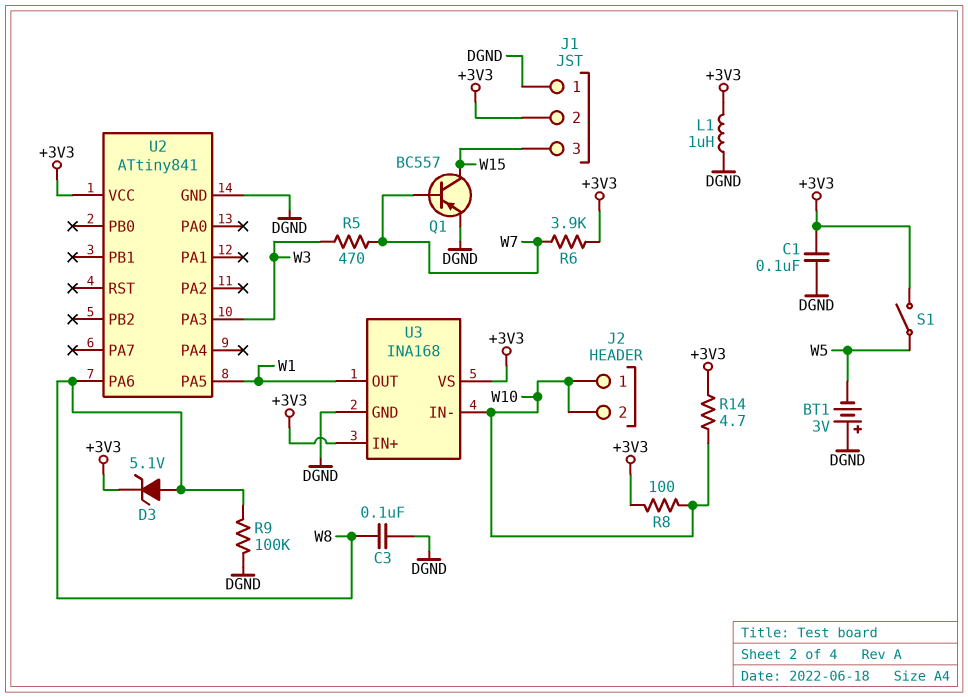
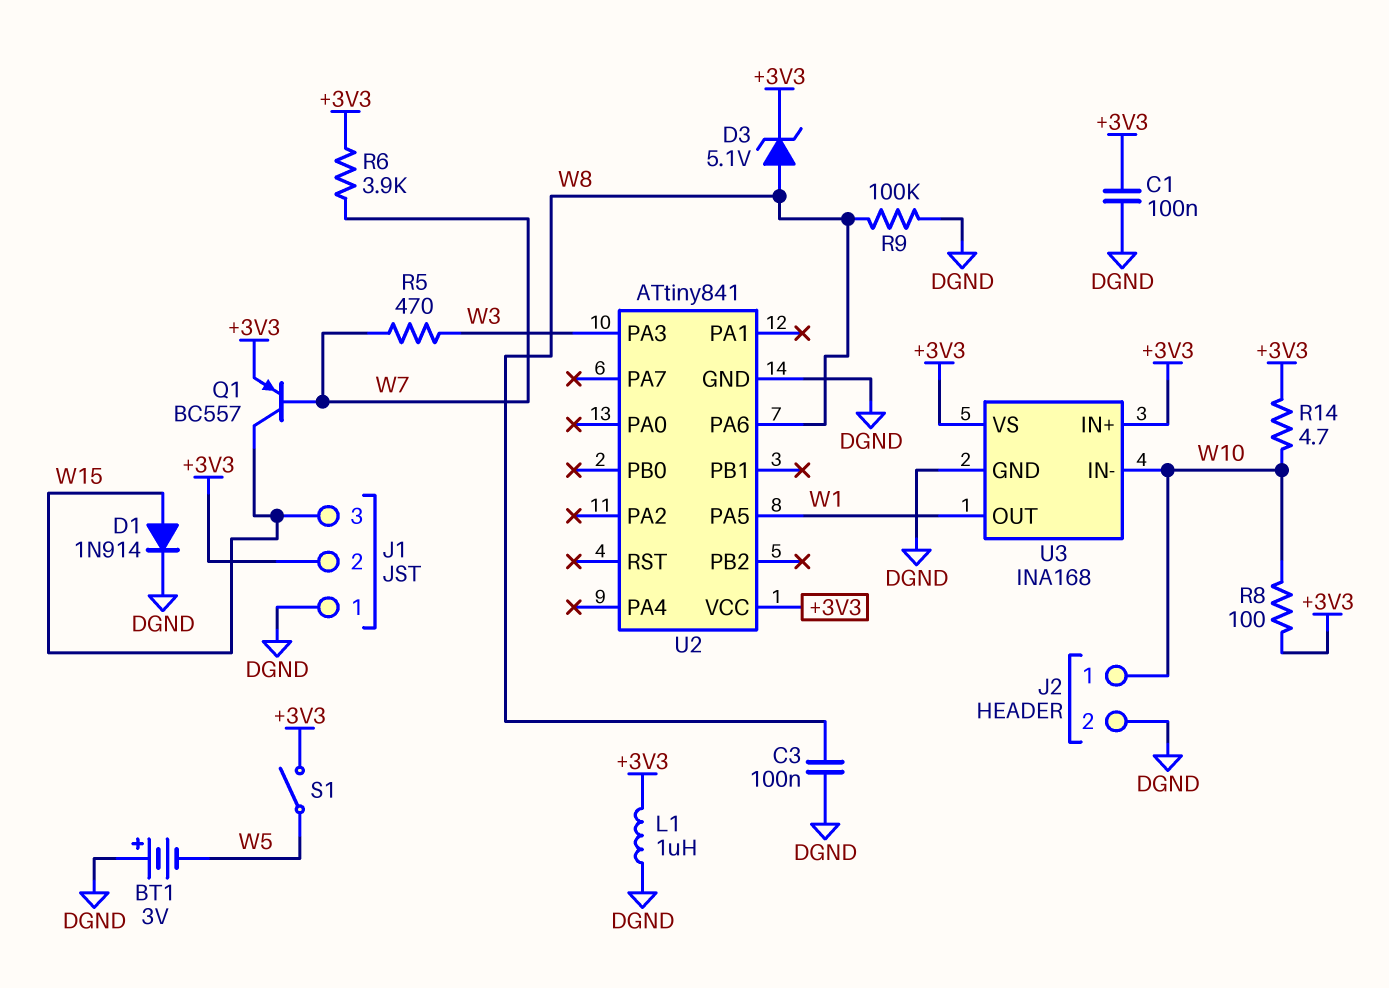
D1: none -> diode 1N914 (A W15, K DGND)
J2 pin 2: W10 -> DGND
Q1: PNP BC557 (B W7, C W15, E DGND) -> PNP BC557 (B W7, C W15, E +3V3)

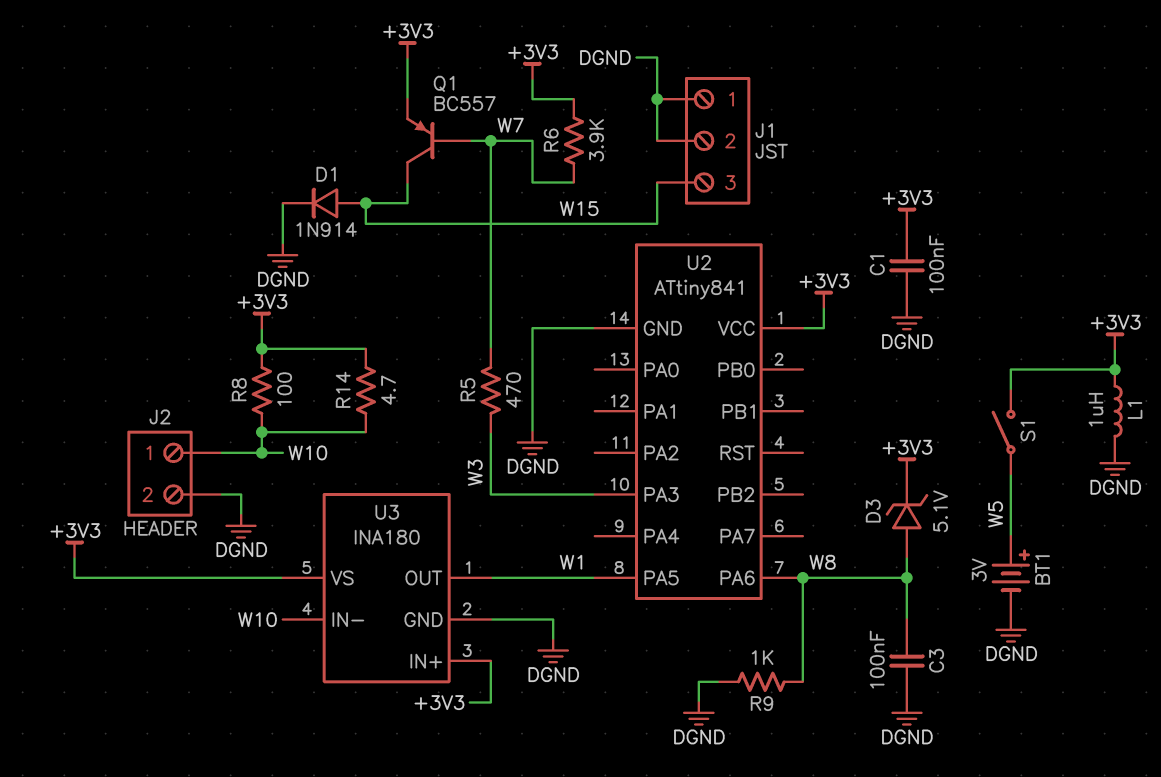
BT1: 3V (plus DGND, minus W5) -> 3V (plus W5, minus DGND)
J1 pin 2: +3V3 -> DGND
R9: 100k (DGND, W8) -> 1k (DGND, W8)
U3: INA168 -> INA180

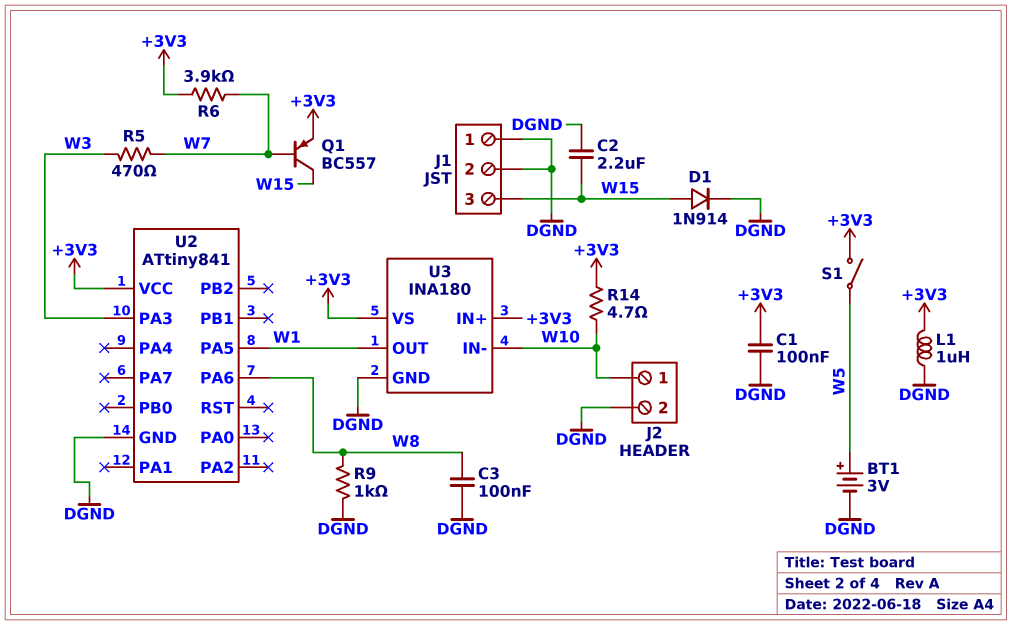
C2: none -> 2.2uF (DGND, W15)
D3: zener 5.1V (A W8, K +3V3) -> none
R8: 100 (+3V3, W10) -> none

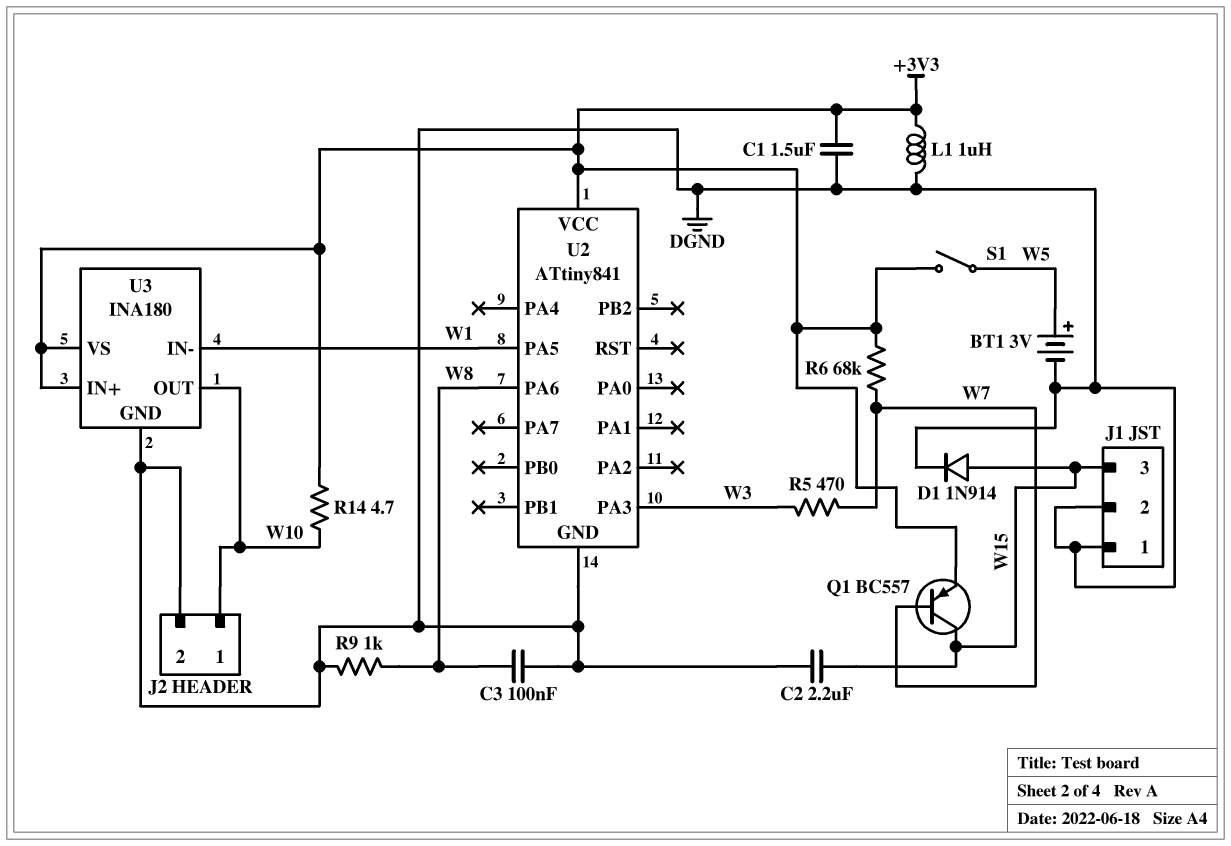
C1: 100nF (+3V3, DGND) -> 1.5uF (+3V3, DGND)
R6: 3.9k (+3V3, W7) -> 68k (+3V3, W7)
U3 pin IN-: W10 -> W1
U3 pin OUT: W1 -> W10

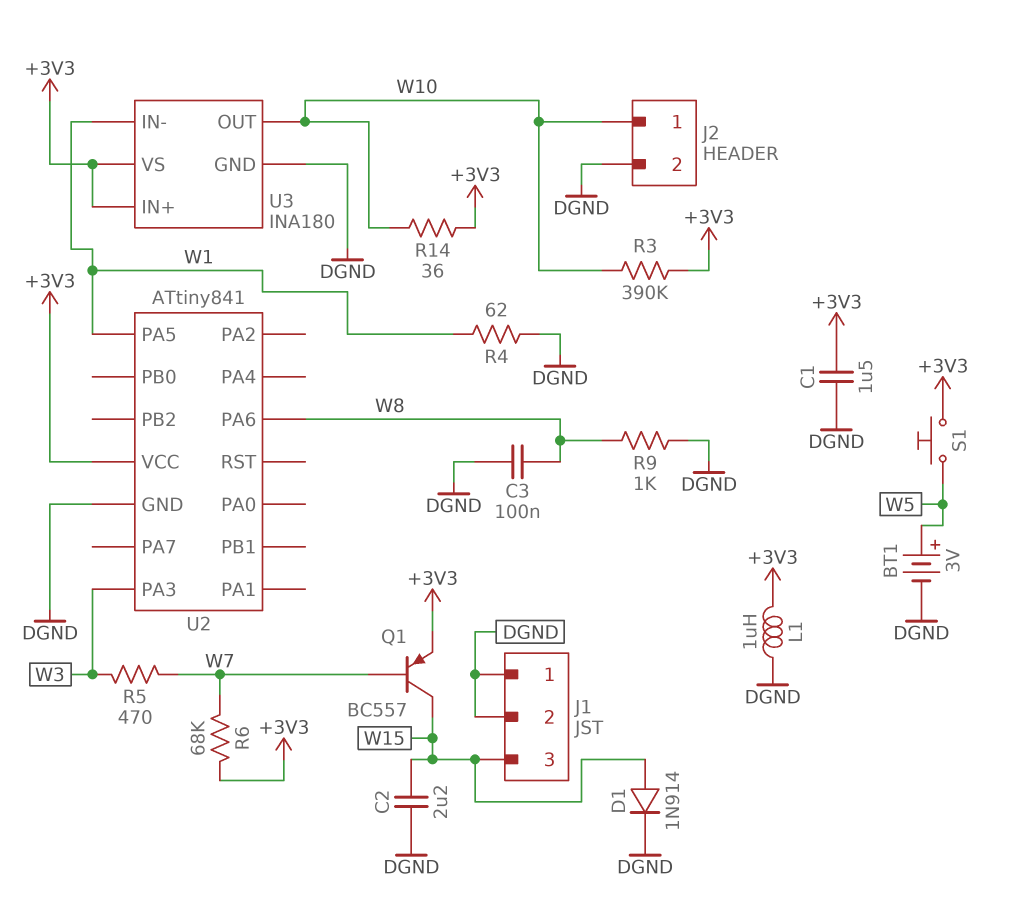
R3: none -> 390k (+3V3, W10)
R4: none -> 62 (DGND, W1)
R14: 4.7 (+3V3, W10) -> 36 (+3V3, W10)
S1: switch (+3V3, W5) -> button (+3V3, W5)

